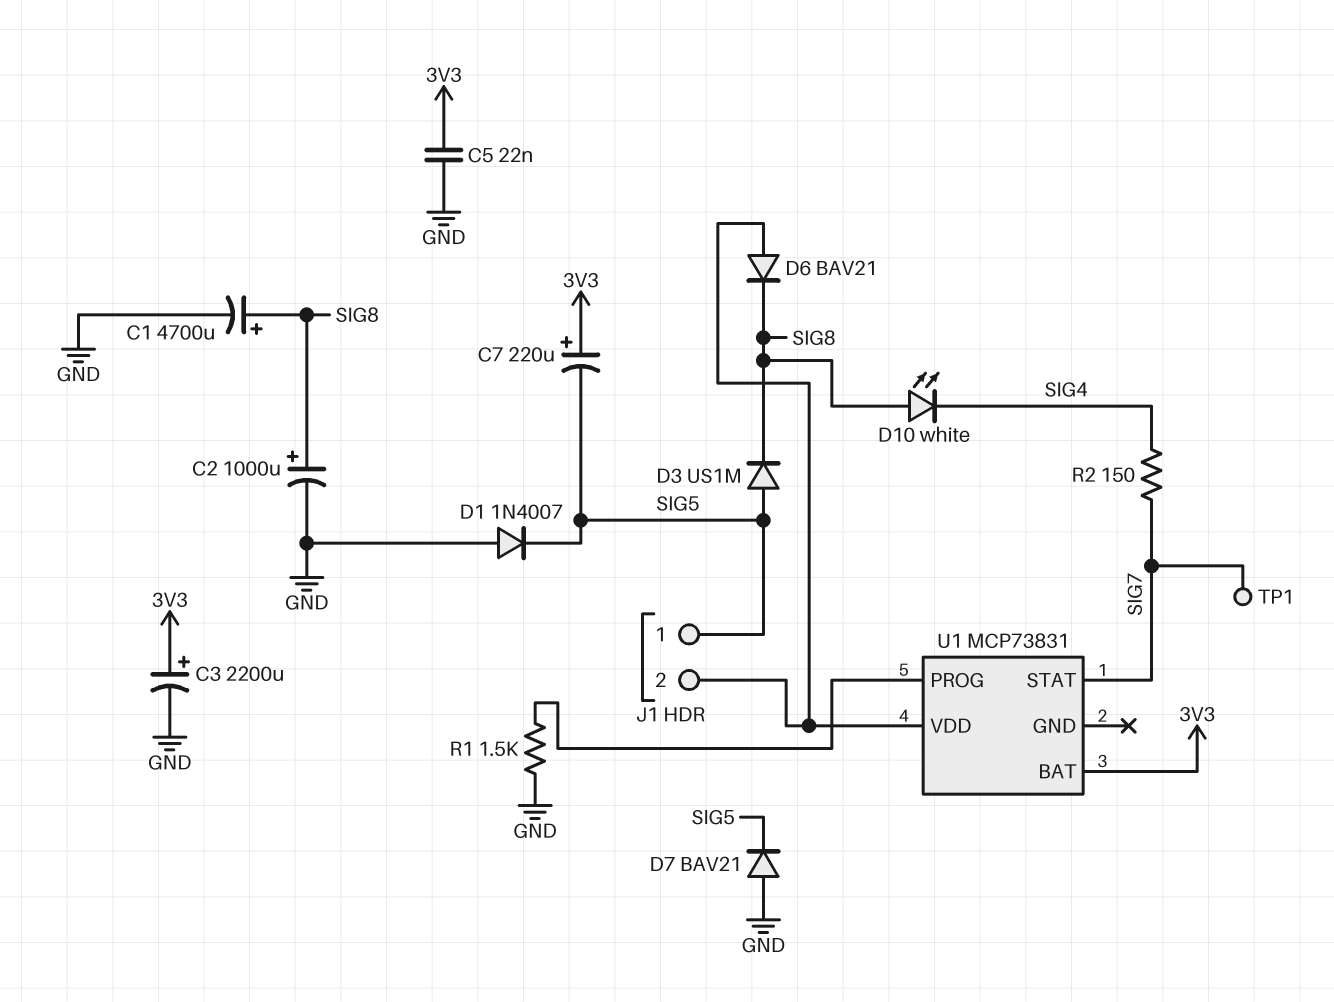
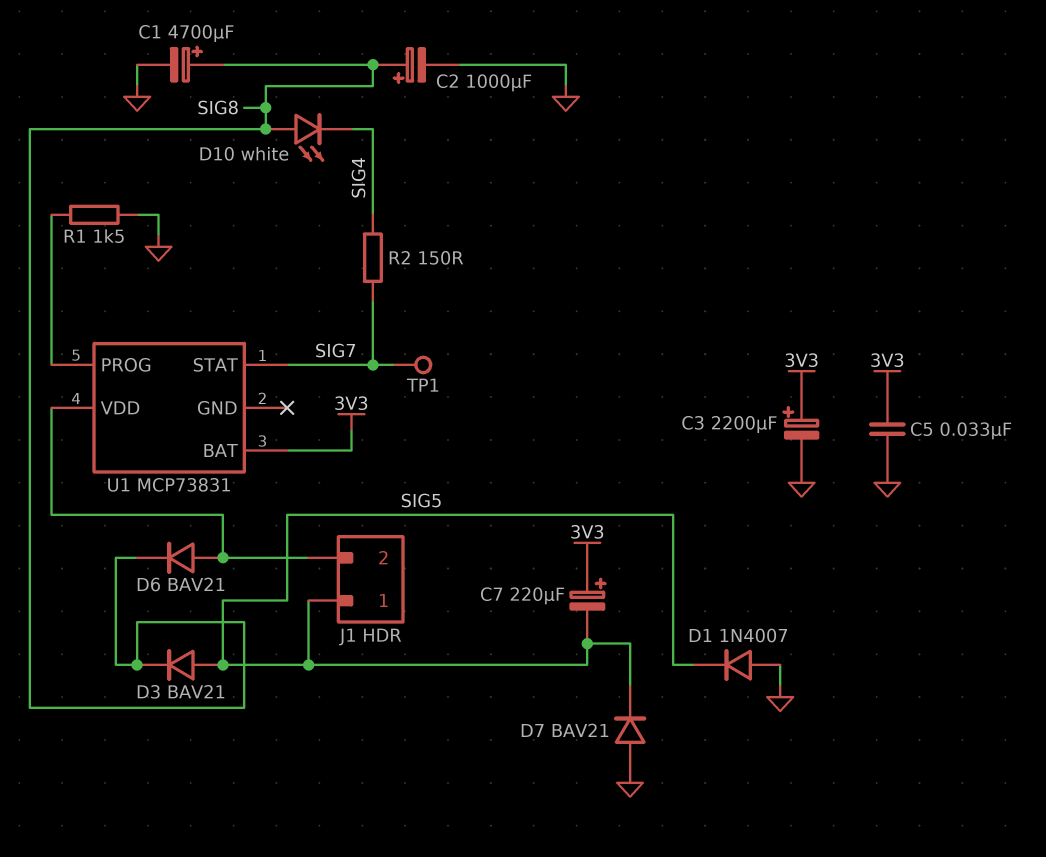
C5: 22nF (3V3, GND) -> 33nF (3V3, GND)
D3: diode US1M (A SIG5, K SIG8) -> diode BAV21 (A SIG5, K SIG8)

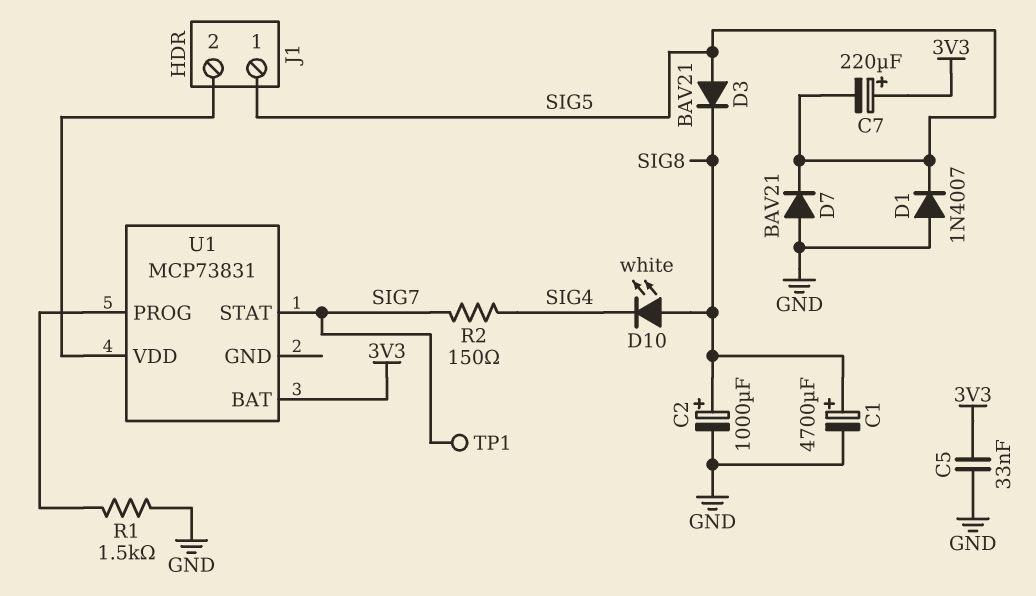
C3: 2200uF (plus 3V3, minus GND) -> none
D6: diode BAV21 (A J1/2, K SIG8) -> none

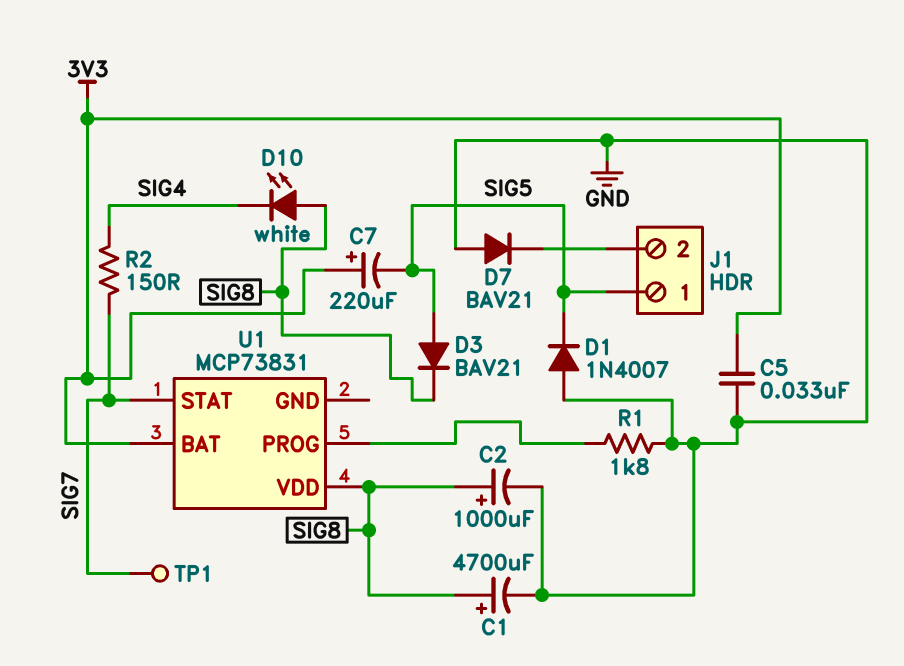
D7: diode BAV21 (A GND, K SIG5) -> diode BAV21 (A GND, K J1/2)
R1: 1.5k (GND, U1/PROG) -> 1.8k (GND, U1/PROG)
U1 pin VDD: J1/2 -> SIG8

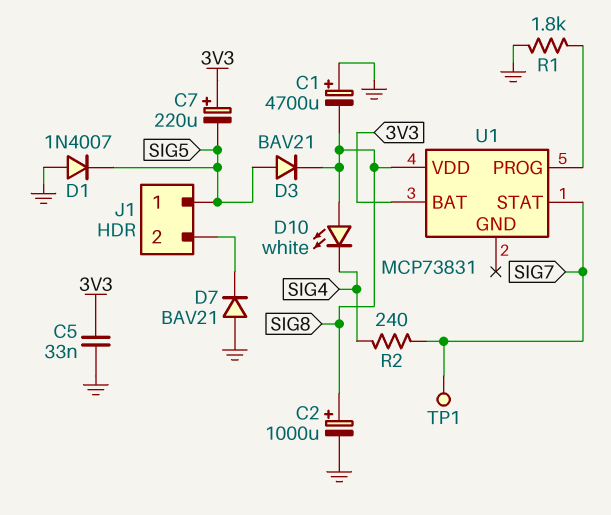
C1: 4700uF (plus SIG8, minus GND) -> 4700uF (plus GND, minus SIG8)
R2: 150 (SIG4, SIG7) -> 240 (SIG4, SIG7)

